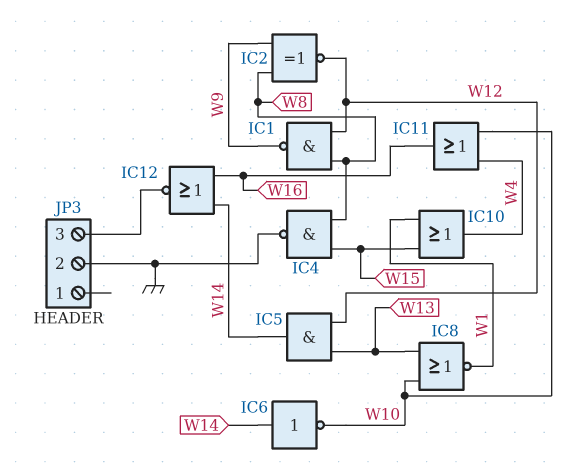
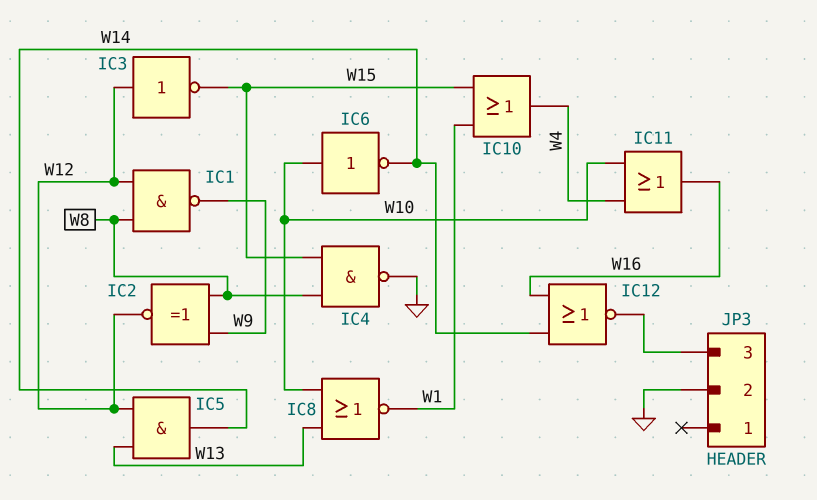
IC3: none -> NOT (in W12, out W15)
IC6: NOT (in W14, out W10) -> NOT (in W10, out W14)

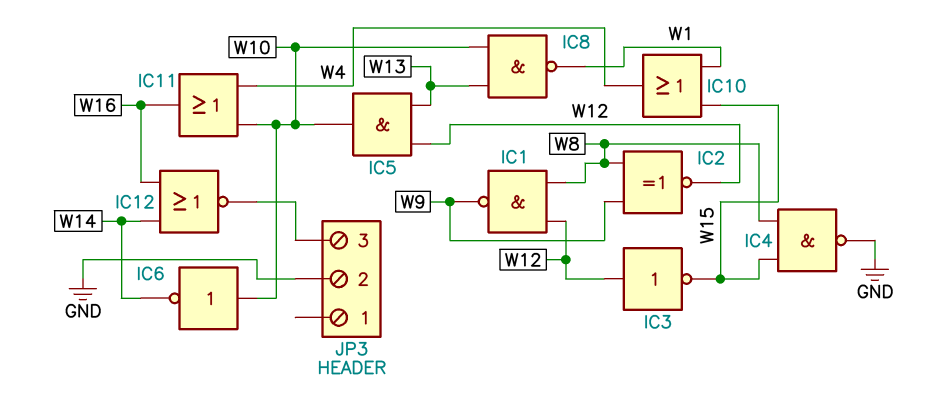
IC5: AND (in W12, in W13, out W14) -> AND (in W12, in W13, out W10)
IC8: NOR (in W10, in W13, out W1) -> NAND (in W10, in W13, out W1)

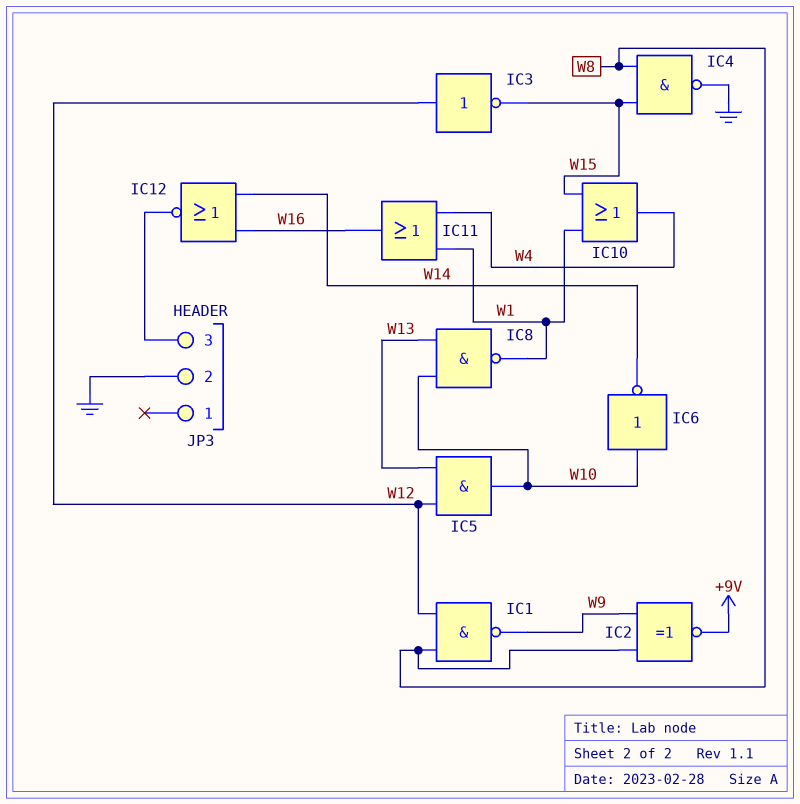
IC2: XNOR (in W8, in W9, out W12) -> XNOR (in W8, in W9, out +9V)
IC11: OR (in W4, in W10, out W16) -> OR (in W1, in W4, out W16)

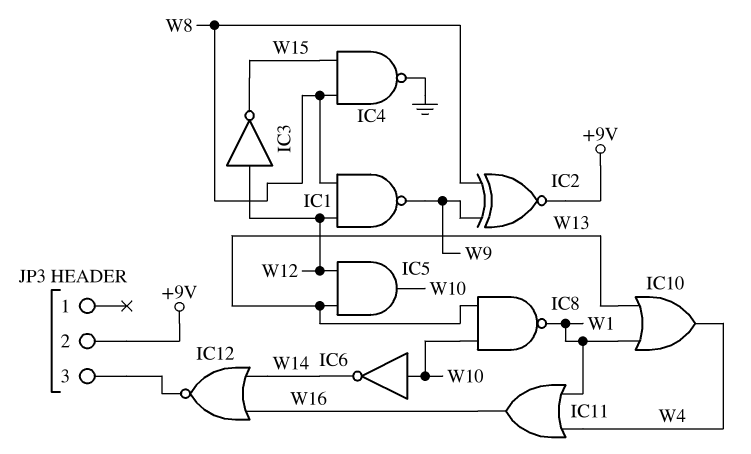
IC10: OR (in W1, in W15, out W4) -> OR (in W1, in W13, out W4)
JP3 pin 2: GND -> +9V

